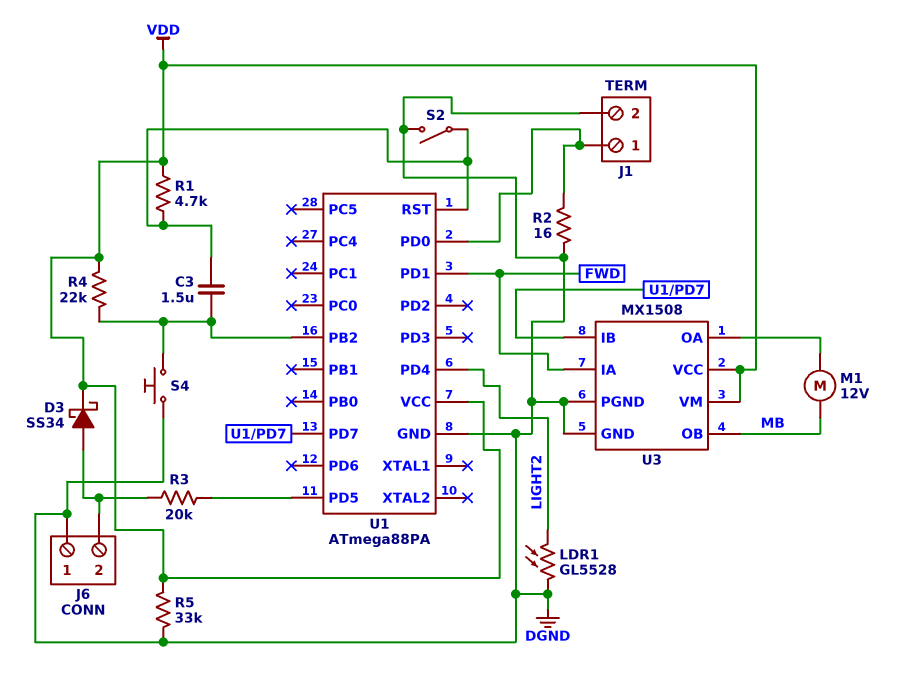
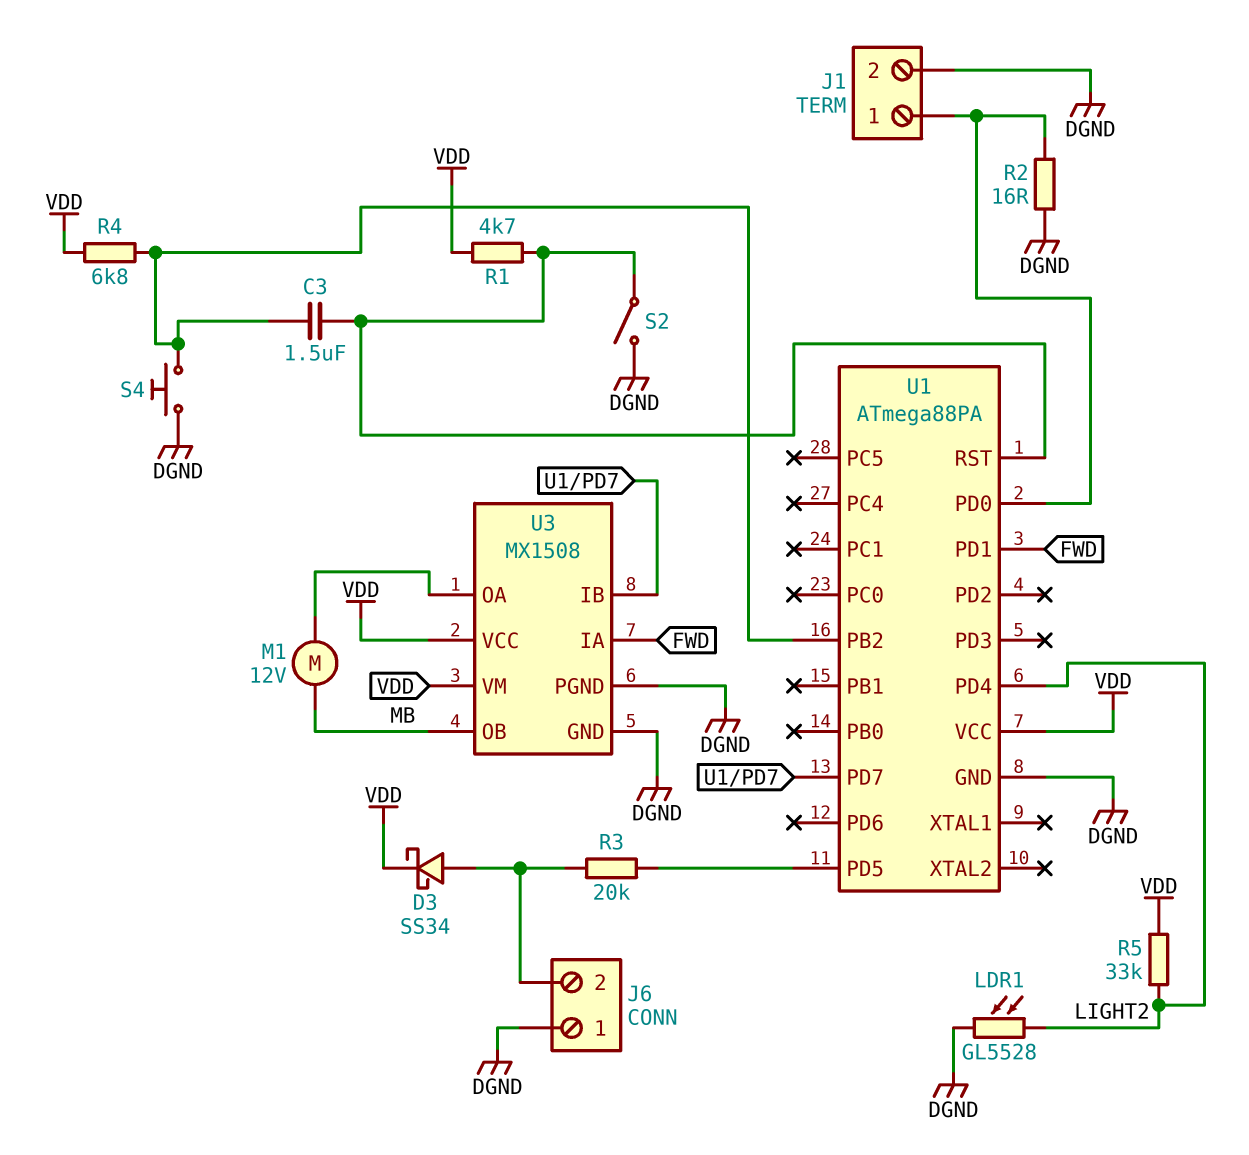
R4: 22k (U1/PB2, VDD) -> 6.8k (U1/PB2, VDD)
R5: 33k (DGND, VDD) -> 33k (LIGHT2, VDD)

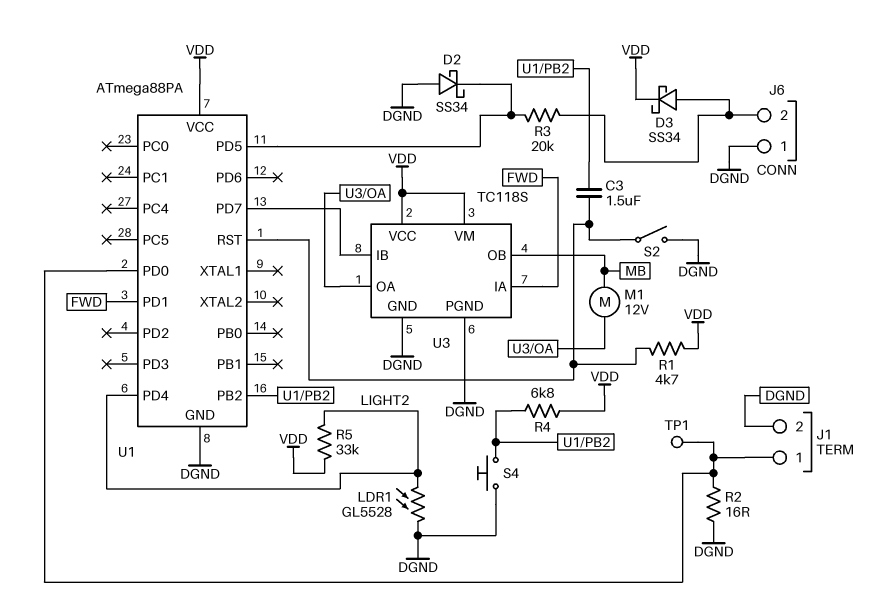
D2: none -> schottky SS34 (A DGND, K U1/PD5)
TP1: none -> test point (J1/1)
U3: MX1508 -> TC118S

